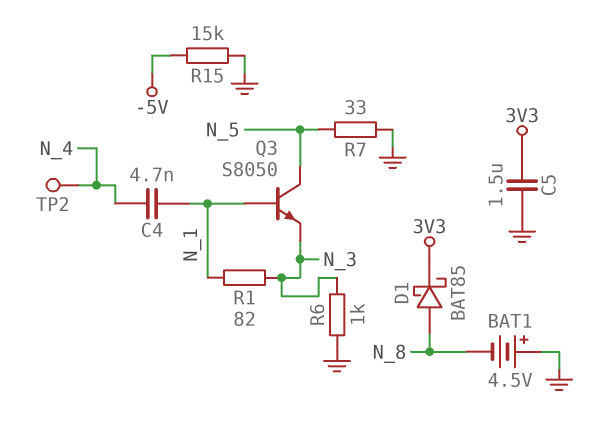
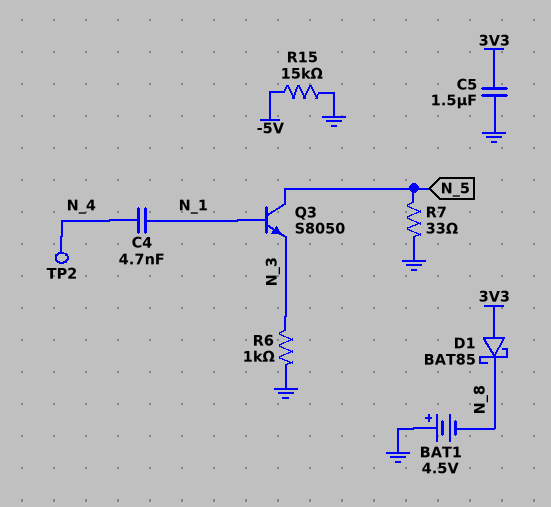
D1: schottky BAT85 (A N_8, K 3V3) -> schottky BAT85 (A 3V3, K N_8)
R1: 82 (N_1, N_3) -> none

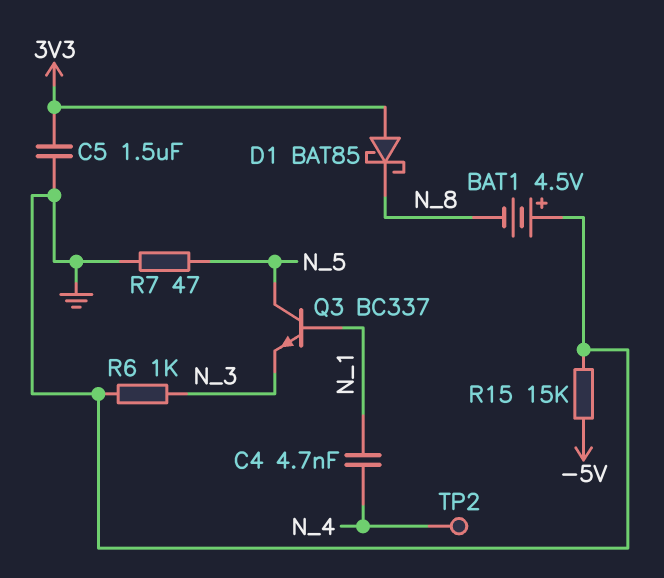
Q3: NPN S8050 (B N_1, C N_5, E N_3) -> NPN BC337 (B N_1, C N_5, E N_3)
R7: 33 (GND, N_5) -> 47 (GND, N_5)

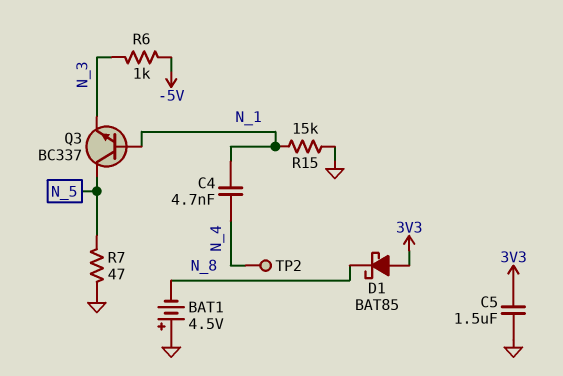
R6: 1k (GND, N_3) -> 1k (-5V, N_3)
R15: 15k (-5V, GND) -> 15k (GND, N_1)

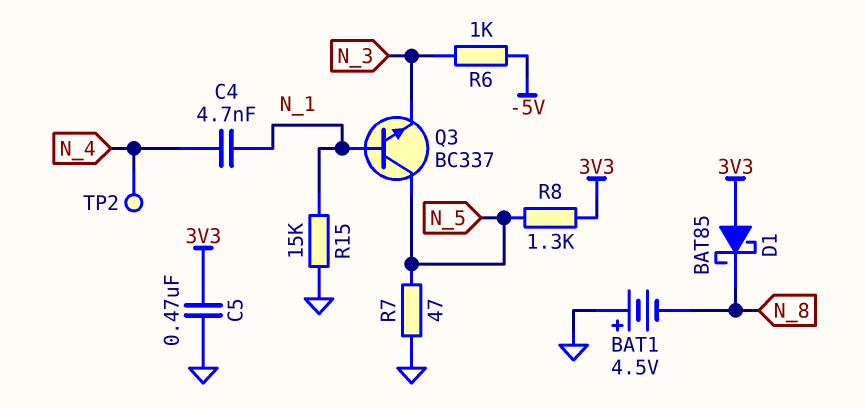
C5: 1.5uF (3V3, GND) -> 470nF (3V3, GND)
R8: none -> 1.3k (3V3, N_5)

